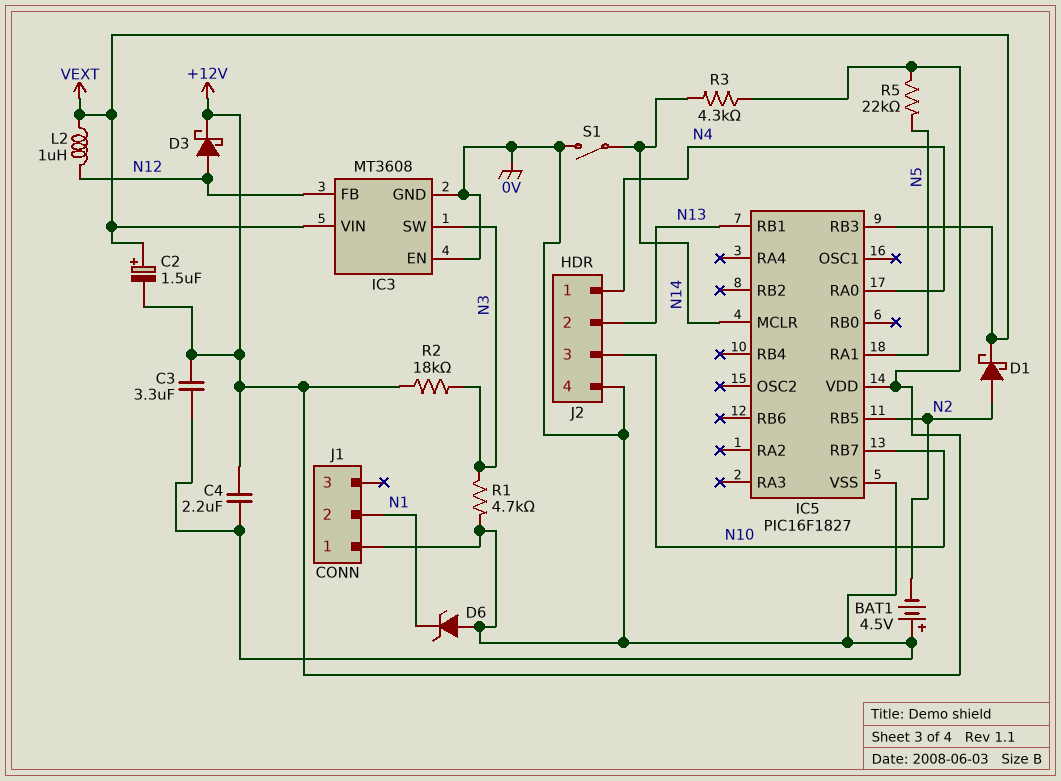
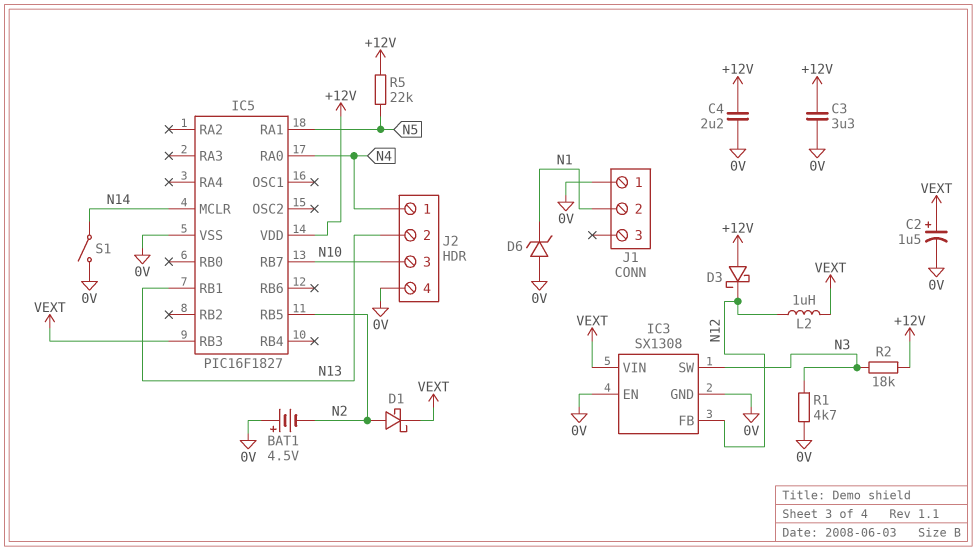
C2: 1.5uF (plus VEXT, minus +12V) -> 1.5uF (plus VEXT, minus 0V)
D3: schottky (A N12, K +12V) -> schottky (A +12V, K N12)
IC3: MT3608 -> SX1308
R3: 4.3k (+12V, N14) -> none

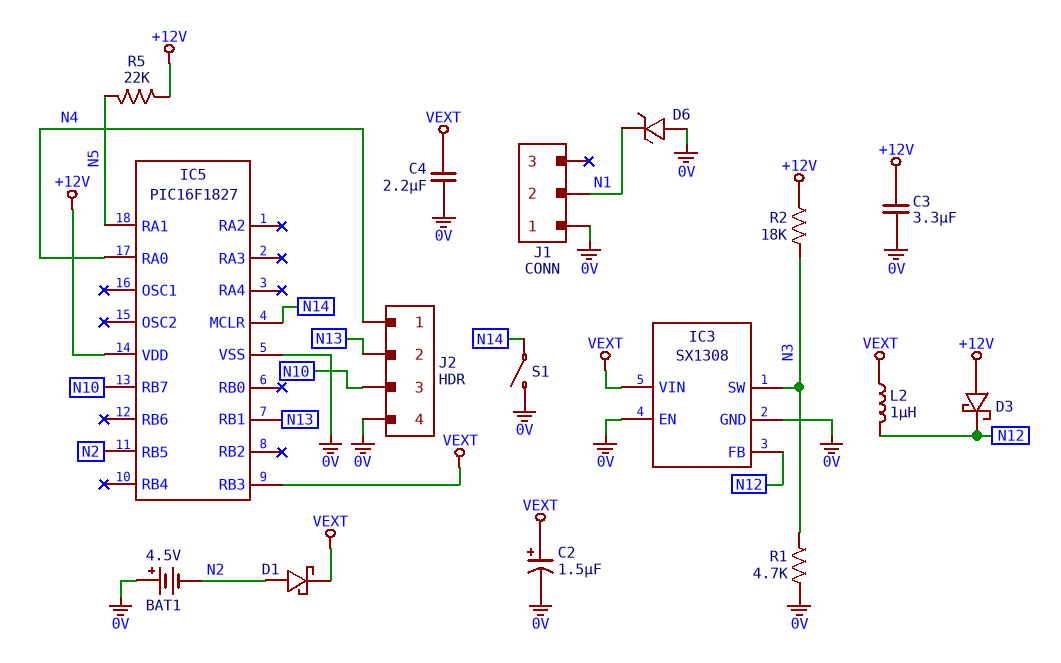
C4: 2.2uF (+12V, 0V) -> 2.2uF (0V, VEXT)

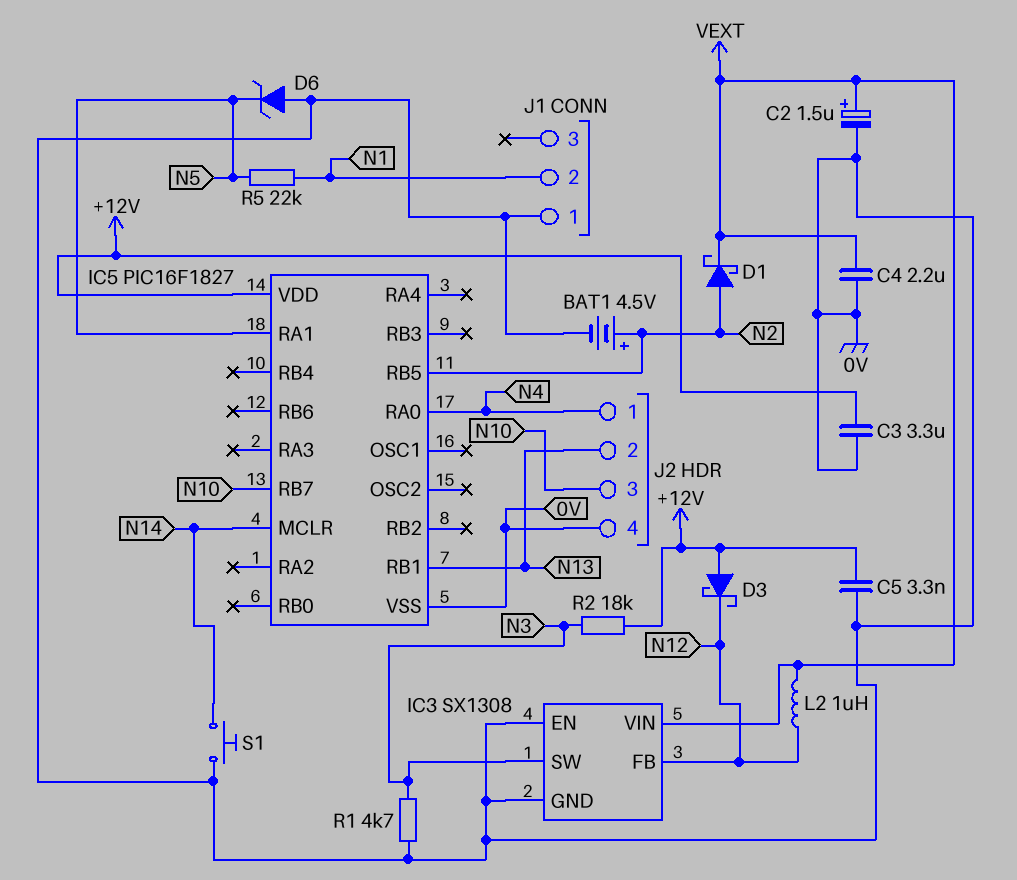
BAT1: 4.5V (plus 0V, minus N2) -> 4.5V (plus N2, minus 0V)
C5: none -> 3.3nF (+12V, 0V)
D6: zener (A 0V, K N1) -> zener (A 0V, K N5)
IC5 pin RB3: VEXT -> none
R5: 22k (+12V, N5) -> 22k (N1, N5)
S1: switch (0V, N14) -> button (0V, N14)

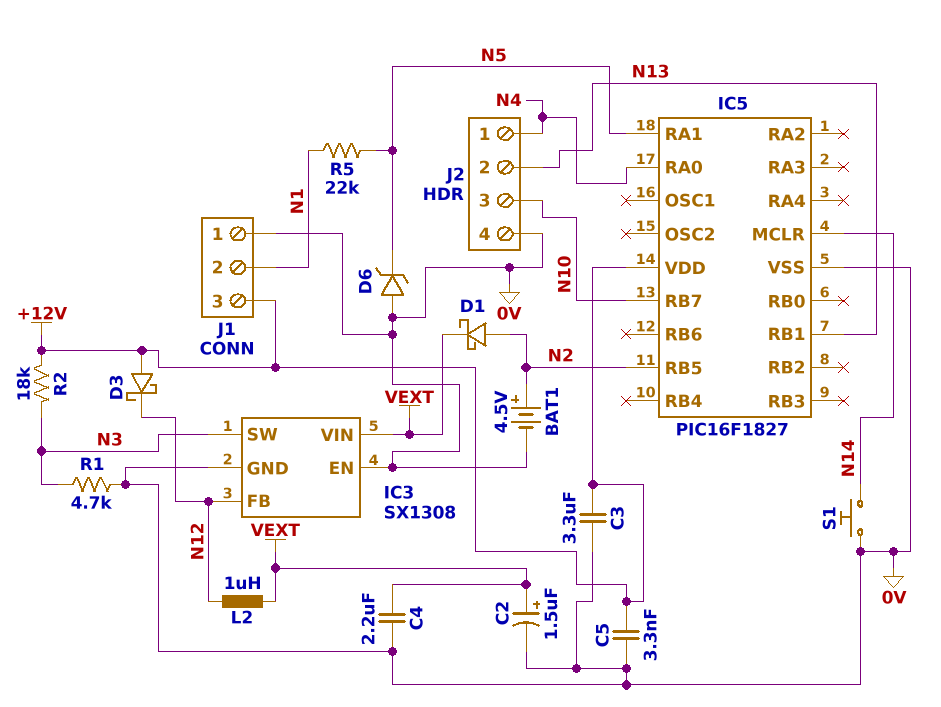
J1 pin 3: none -> +12V

